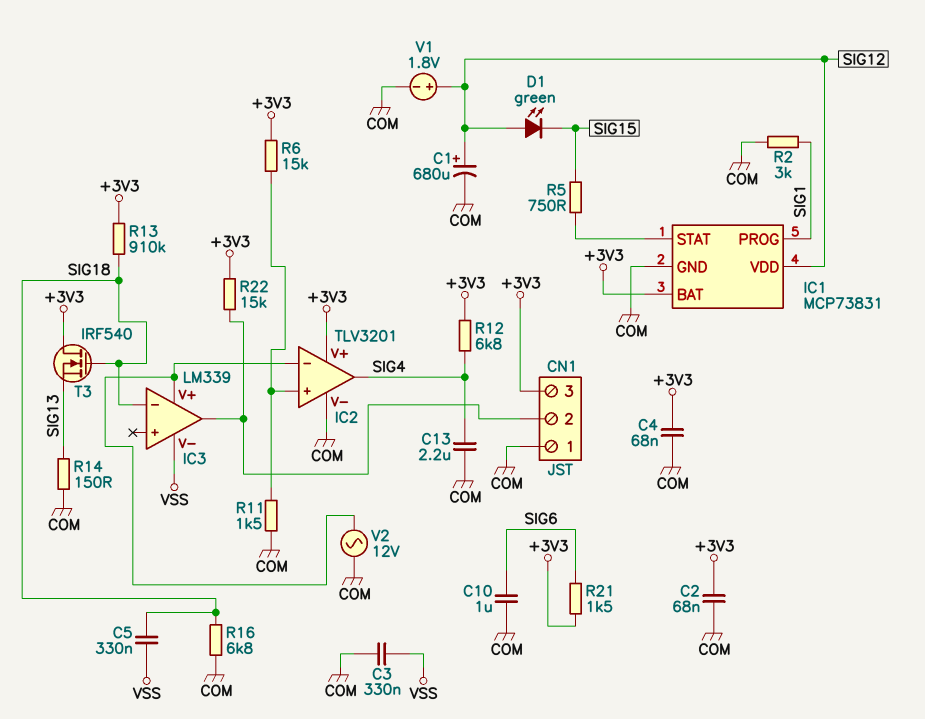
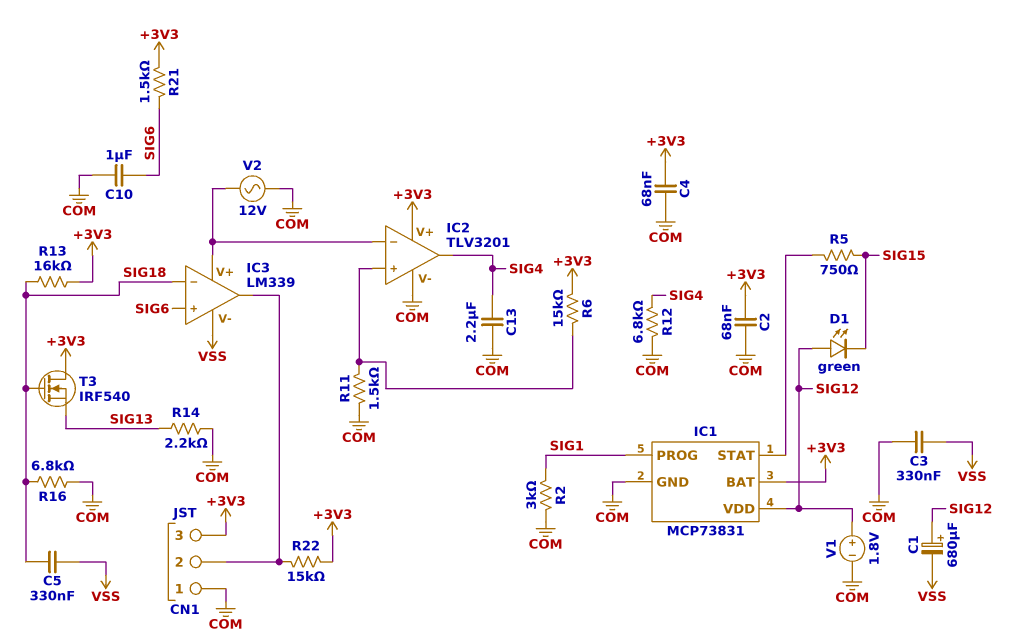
C1: 680uF (plus SIG12, minus COM) -> 680uF (plus SIG12, minus VSS)
IC3 pin in+: none -> SIG6
R12: 6.8k (+3V3, SIG4) -> 6.8k (COM, SIG4)
R13: 910k (+3V3, SIG18) -> 16k (+3V3, SIG18)
R14: 150 (COM, SIG13) -> 2.2k (COM, SIG13)

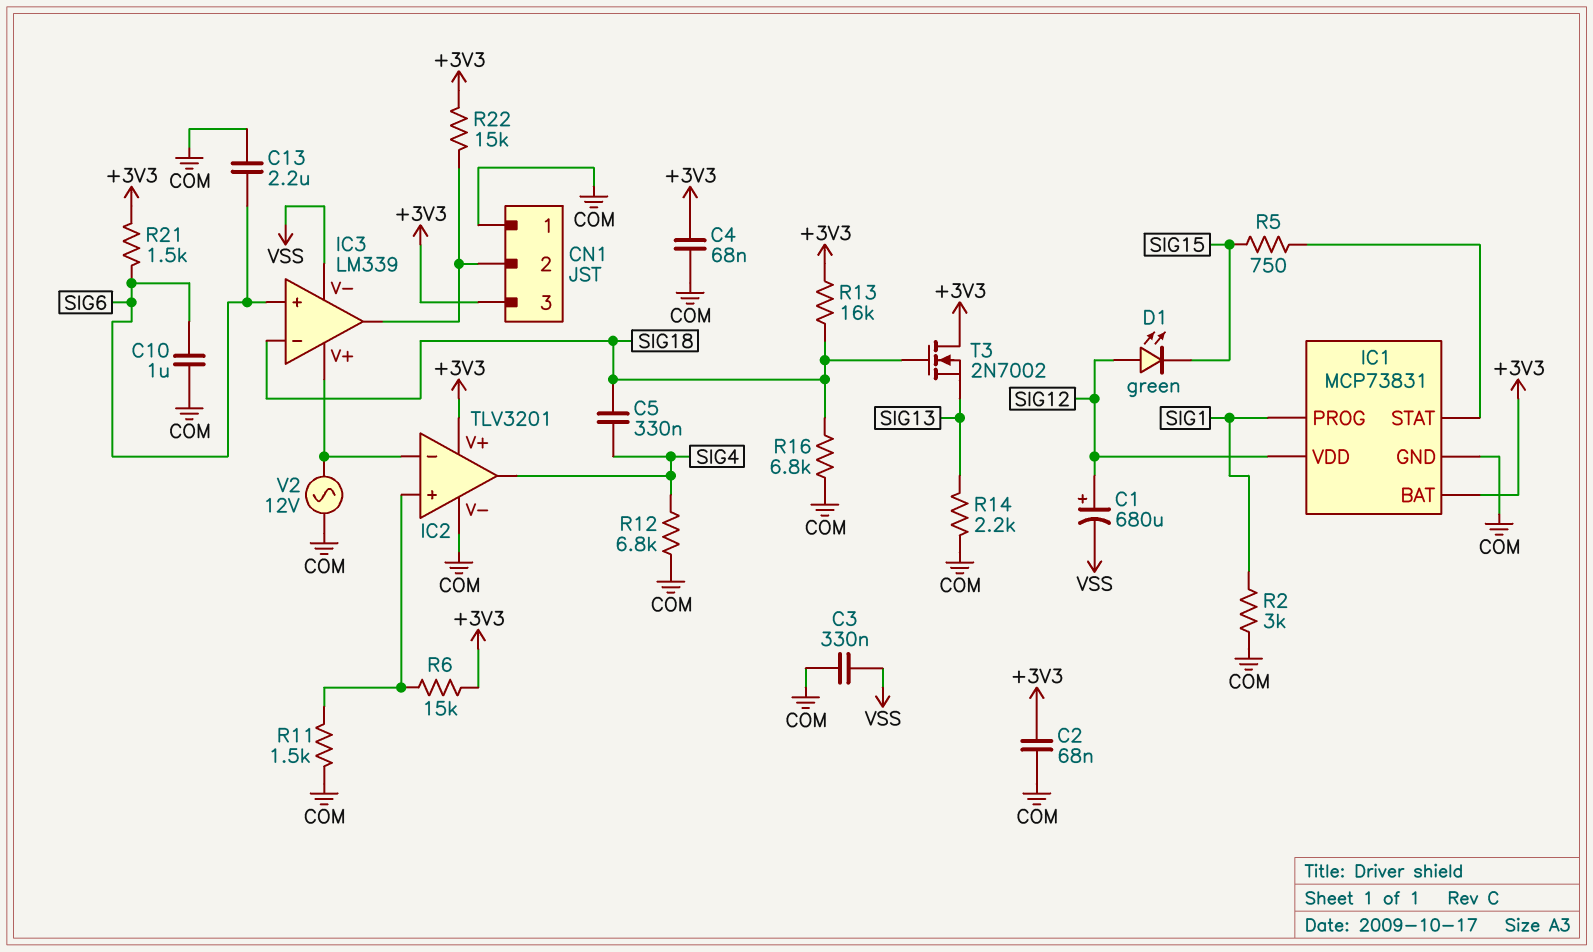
C5: 330nF (SIG18, VSS) -> 330nF (SIG4, SIG18)
C13: 2.2uF (COM, SIG4) -> 2.2uF (COM, SIG6)
T3: NMOS IRF540 (G SIG18, D +3V3, S SIG13) -> NMOS 2N7002 (G SIG18, D +3V3, S SIG13)
V1: 1.8V (plus SIG12, minus COM) -> none

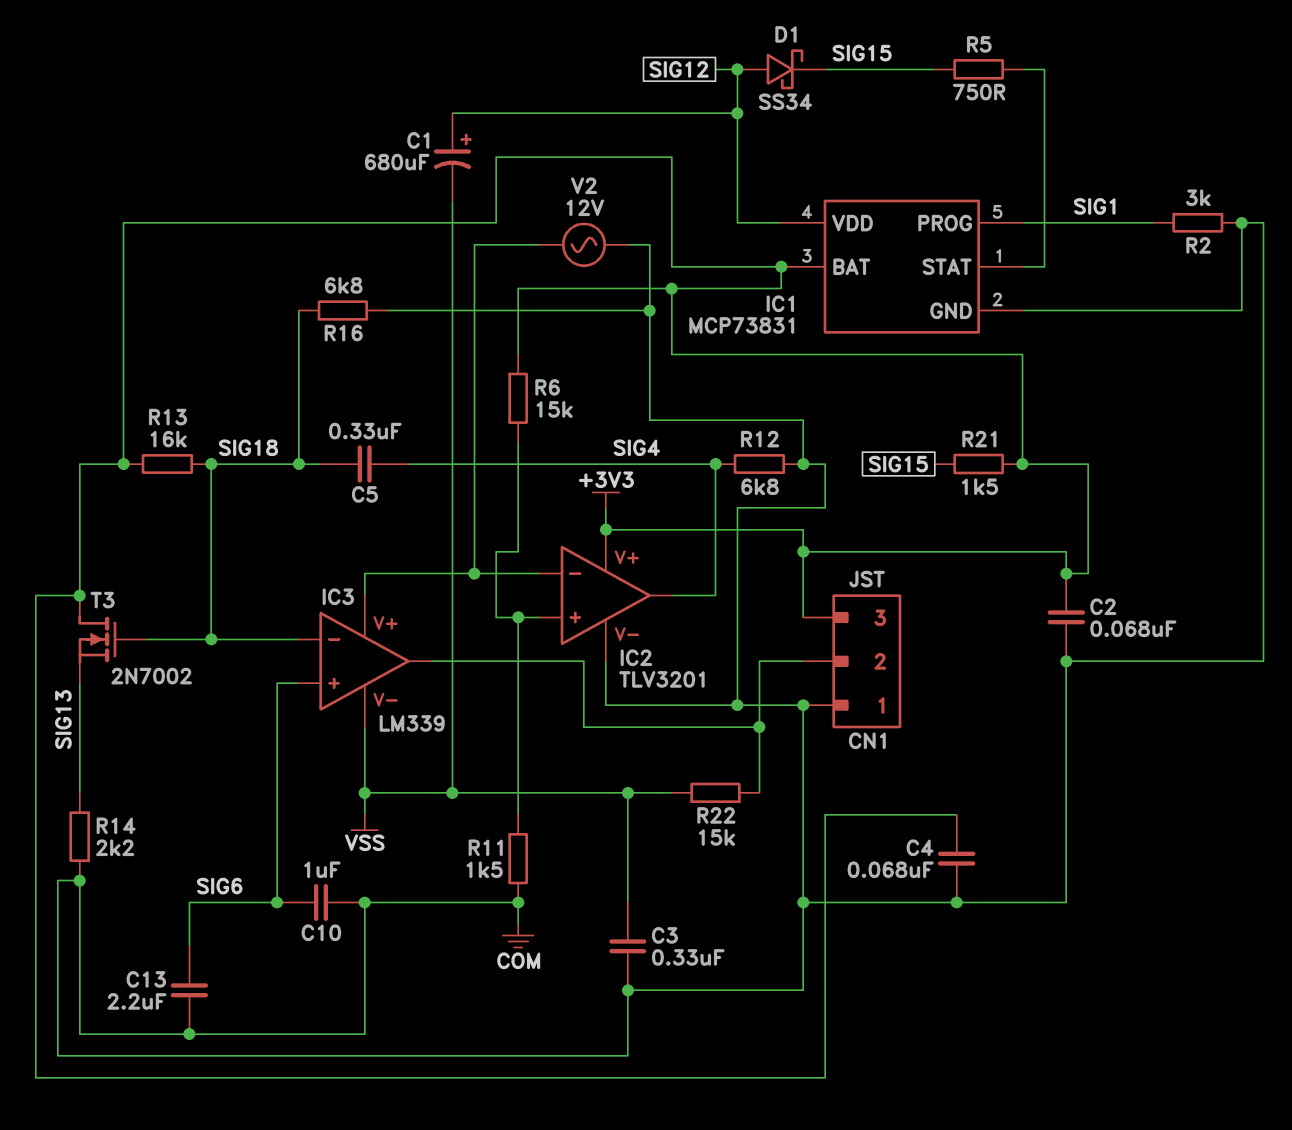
D1: LED green (A SIG12, K SIG15) -> schottky SS34 (A SIG12, K SIG15)
R21: 1.5k (+3V3, SIG6) -> 1.5k (+3V3, SIG15)
R22: 15k (+3V3, CN1/2) -> 15k (CN1/2, VSS)

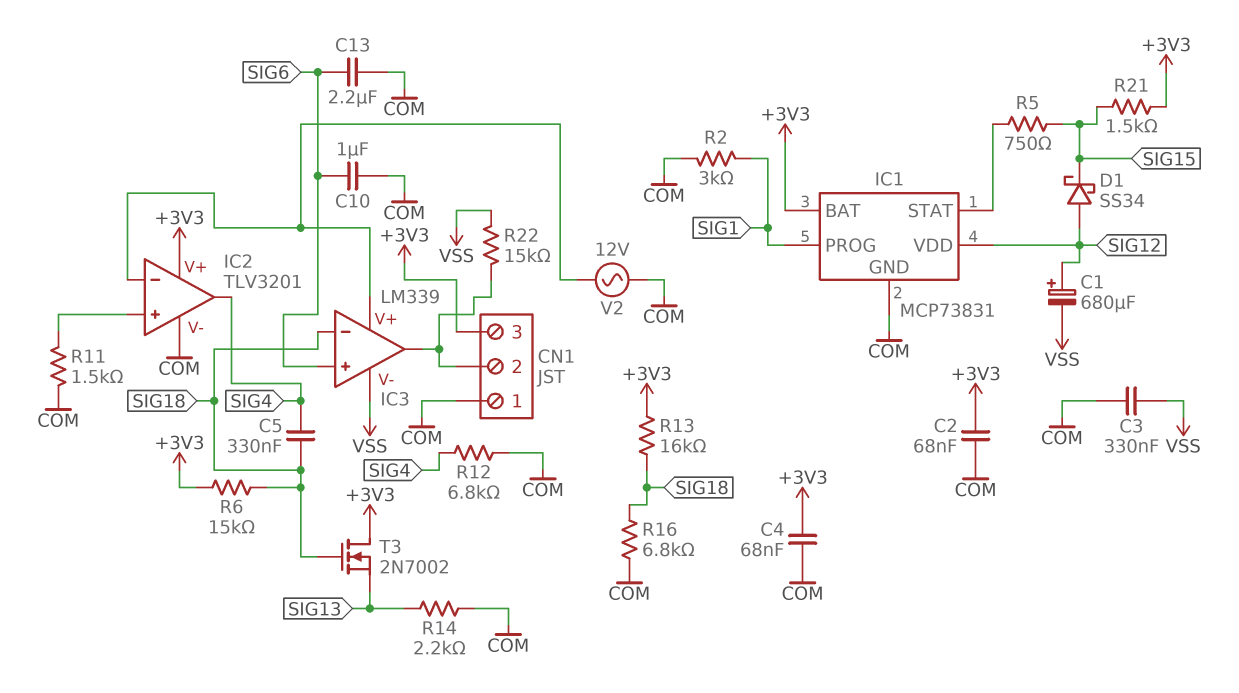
R6: 15k (+3V3, IC2/in+) -> 15k (+3V3, SIG18)

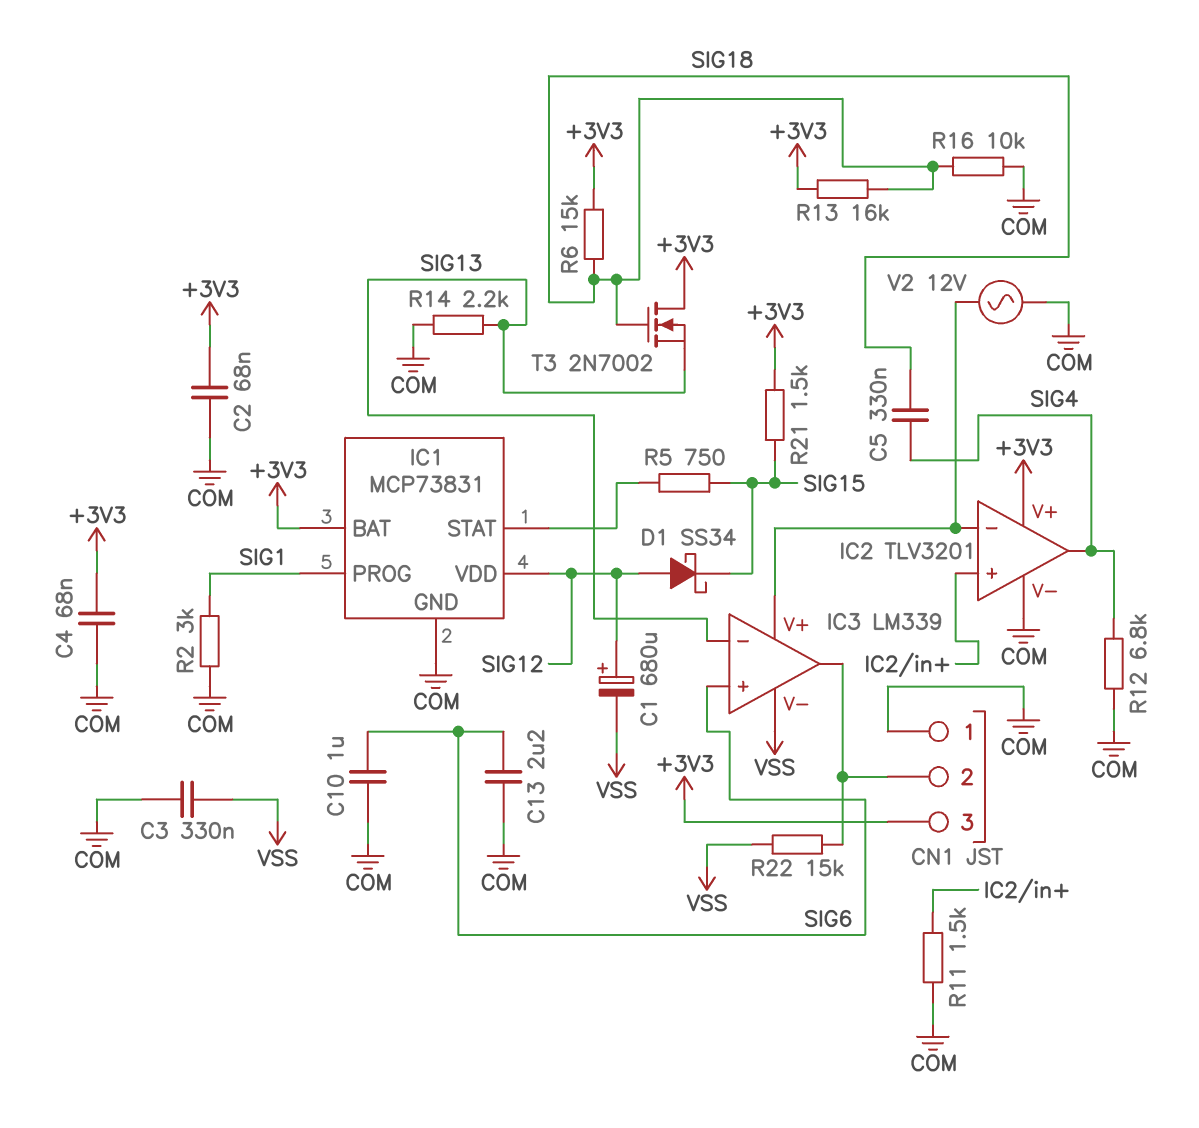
IC3 pin in-: SIG18 -> SIG13
R16: 6.8k (COM, SIG18) -> 10k (COM, SIG18)

